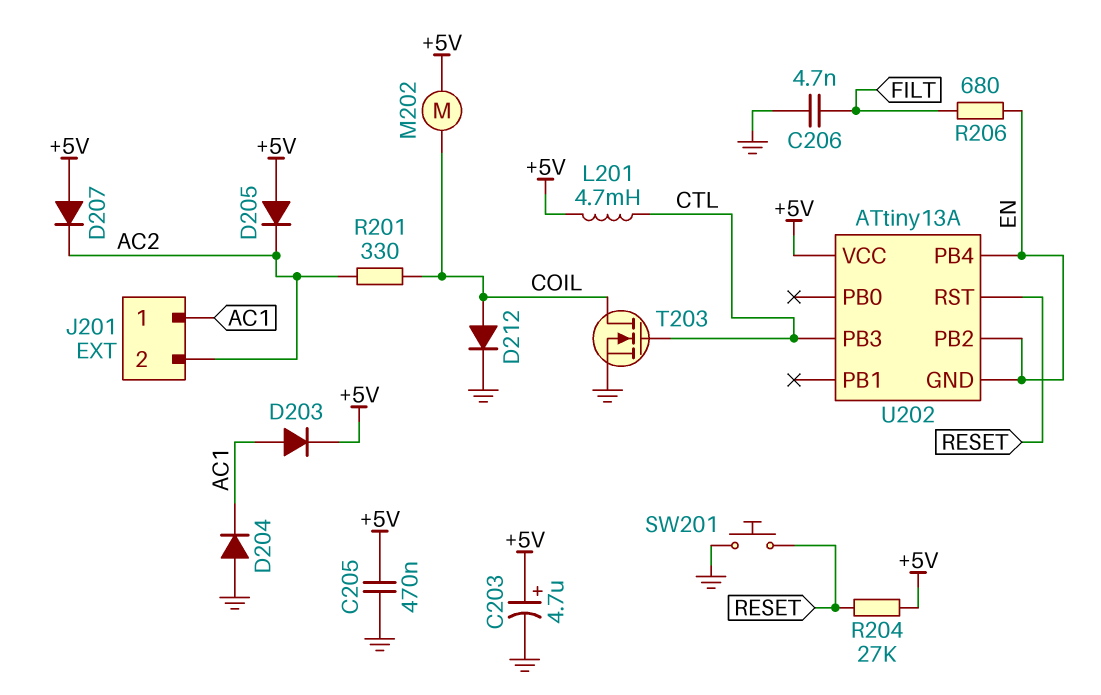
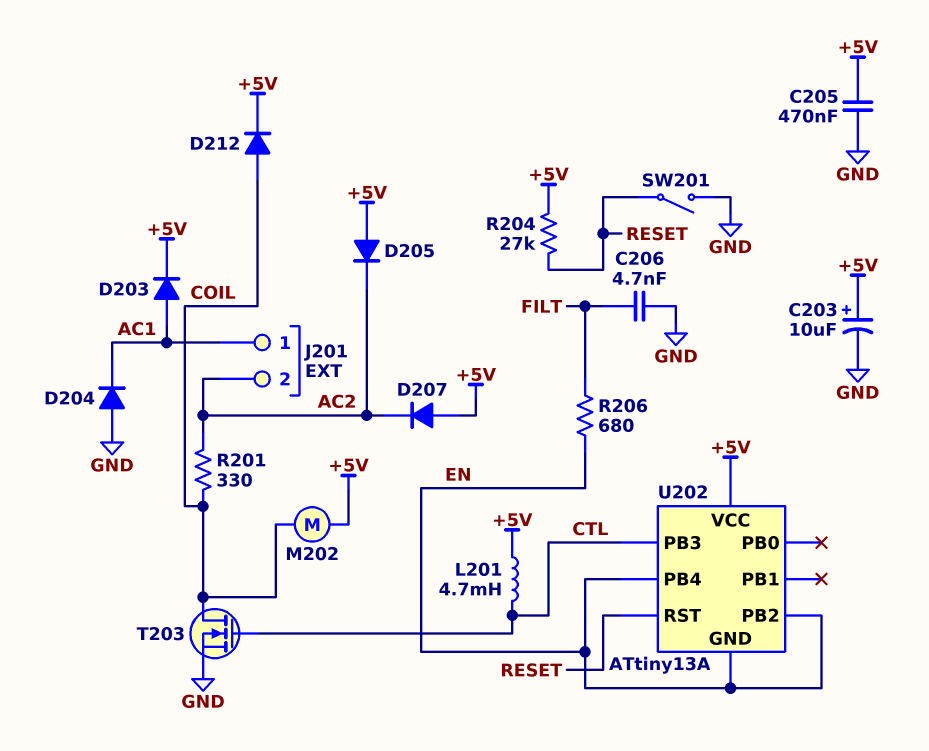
C203: 4.7uF (plus +5V, minus GND) -> 10uF (plus +5V, minus GND)
D212: diode (A COIL, K GND) -> diode (A COIL, K +5V)
SW201: button (GND, RESET) -> switch (GND, RESET)

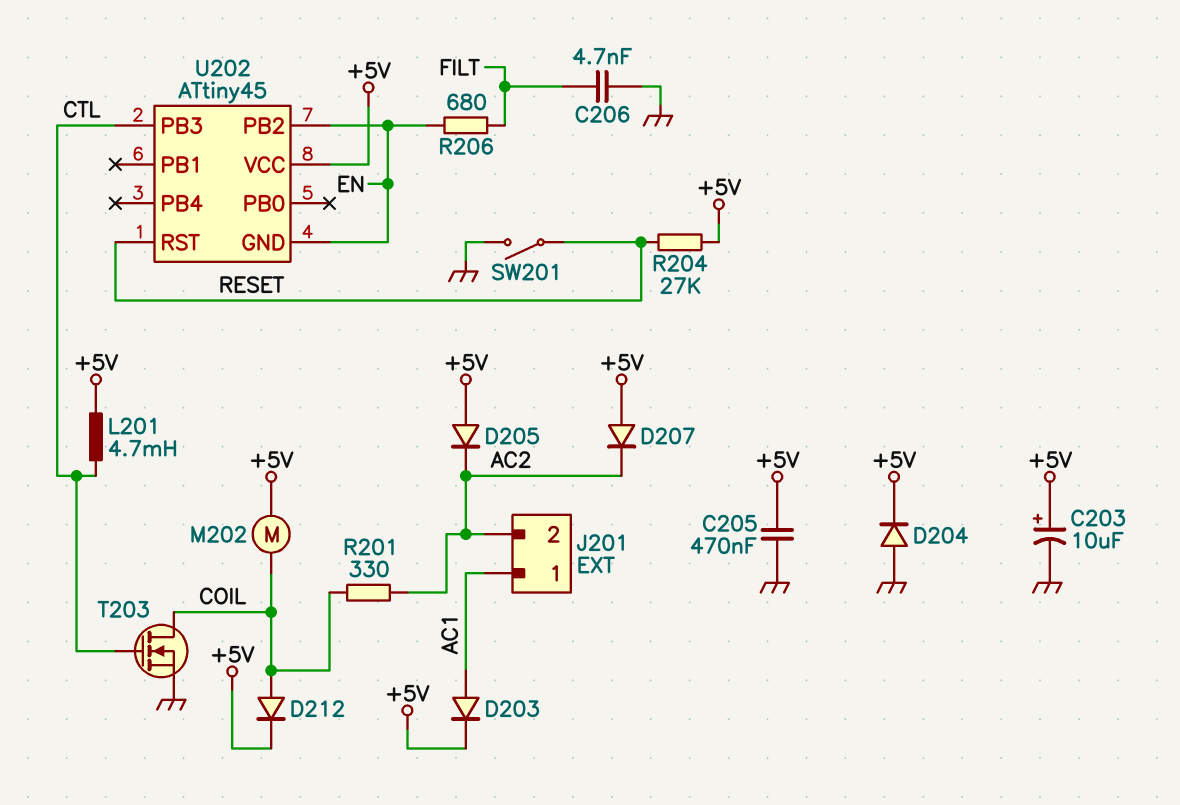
D204: diode (A GND, K AC1) -> diode (A GND, K +5V)
U202: ATtiny13A -> ATtiny45
U202 pin PB4: EN -> none

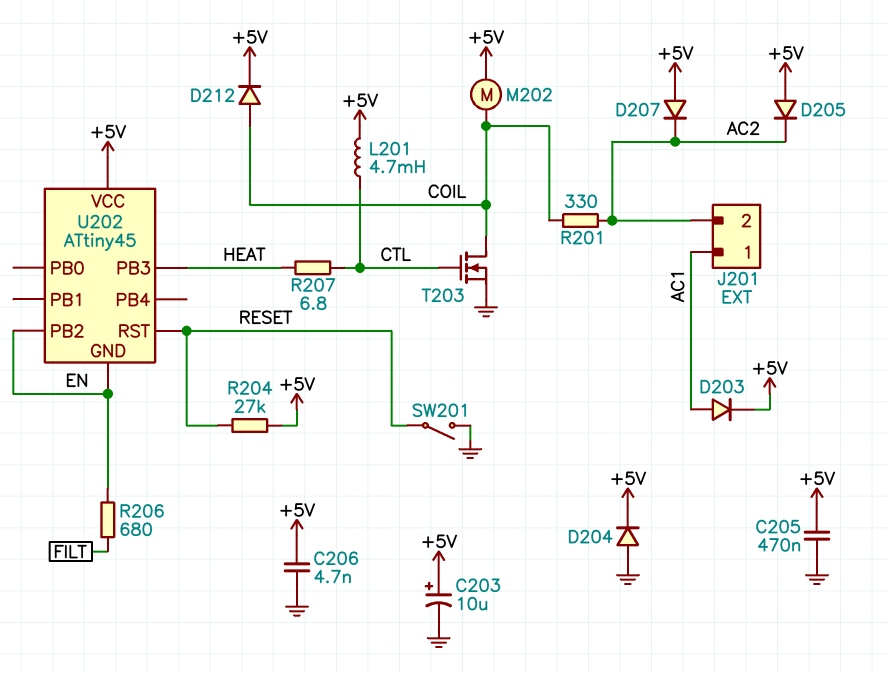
C206: 4.7nF (FILT, GND) -> 4.7nF (+5V, GND)
R207: none -> 6.8 (CTL, HEAT)
U202 pin PB3: CTL -> HEAT

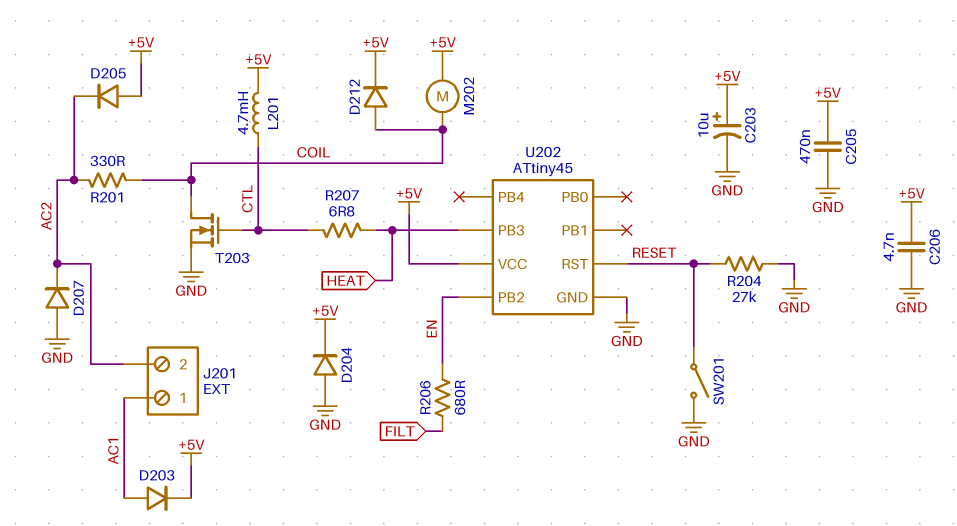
D207: diode (A +5V, K AC2) -> diode (A GND, K AC2)
R204: 27k (+5V, RESET) -> 27k (GND, RESET)
U202 pin GND: EN -> GND

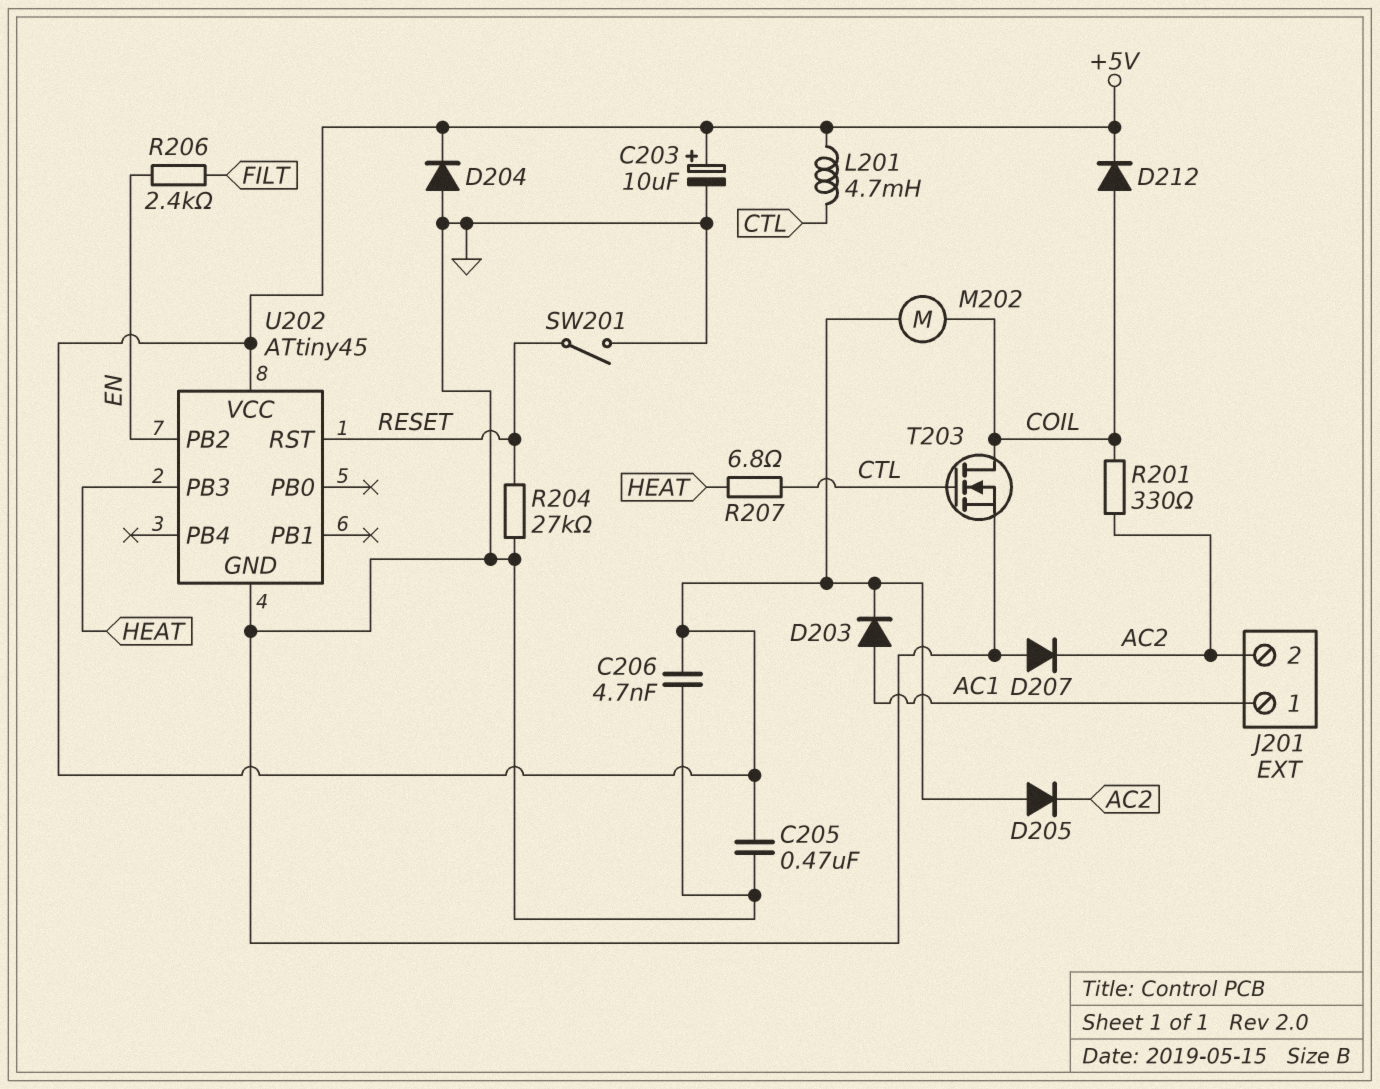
R206: 680 (EN, FILT) -> 2.4k (EN, FILT)

